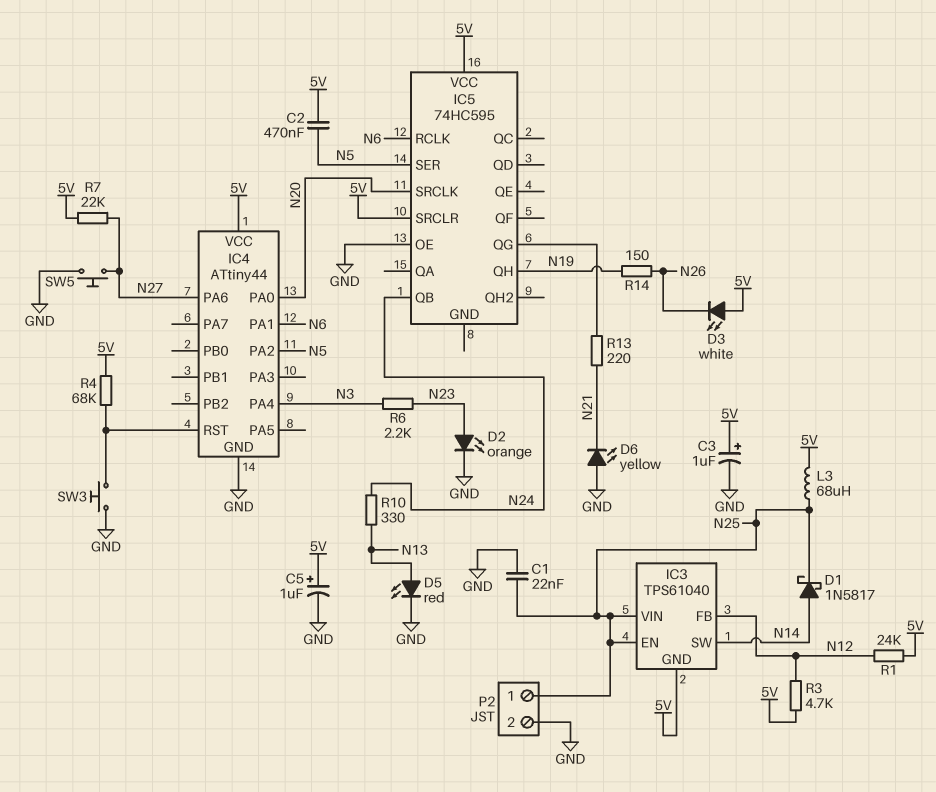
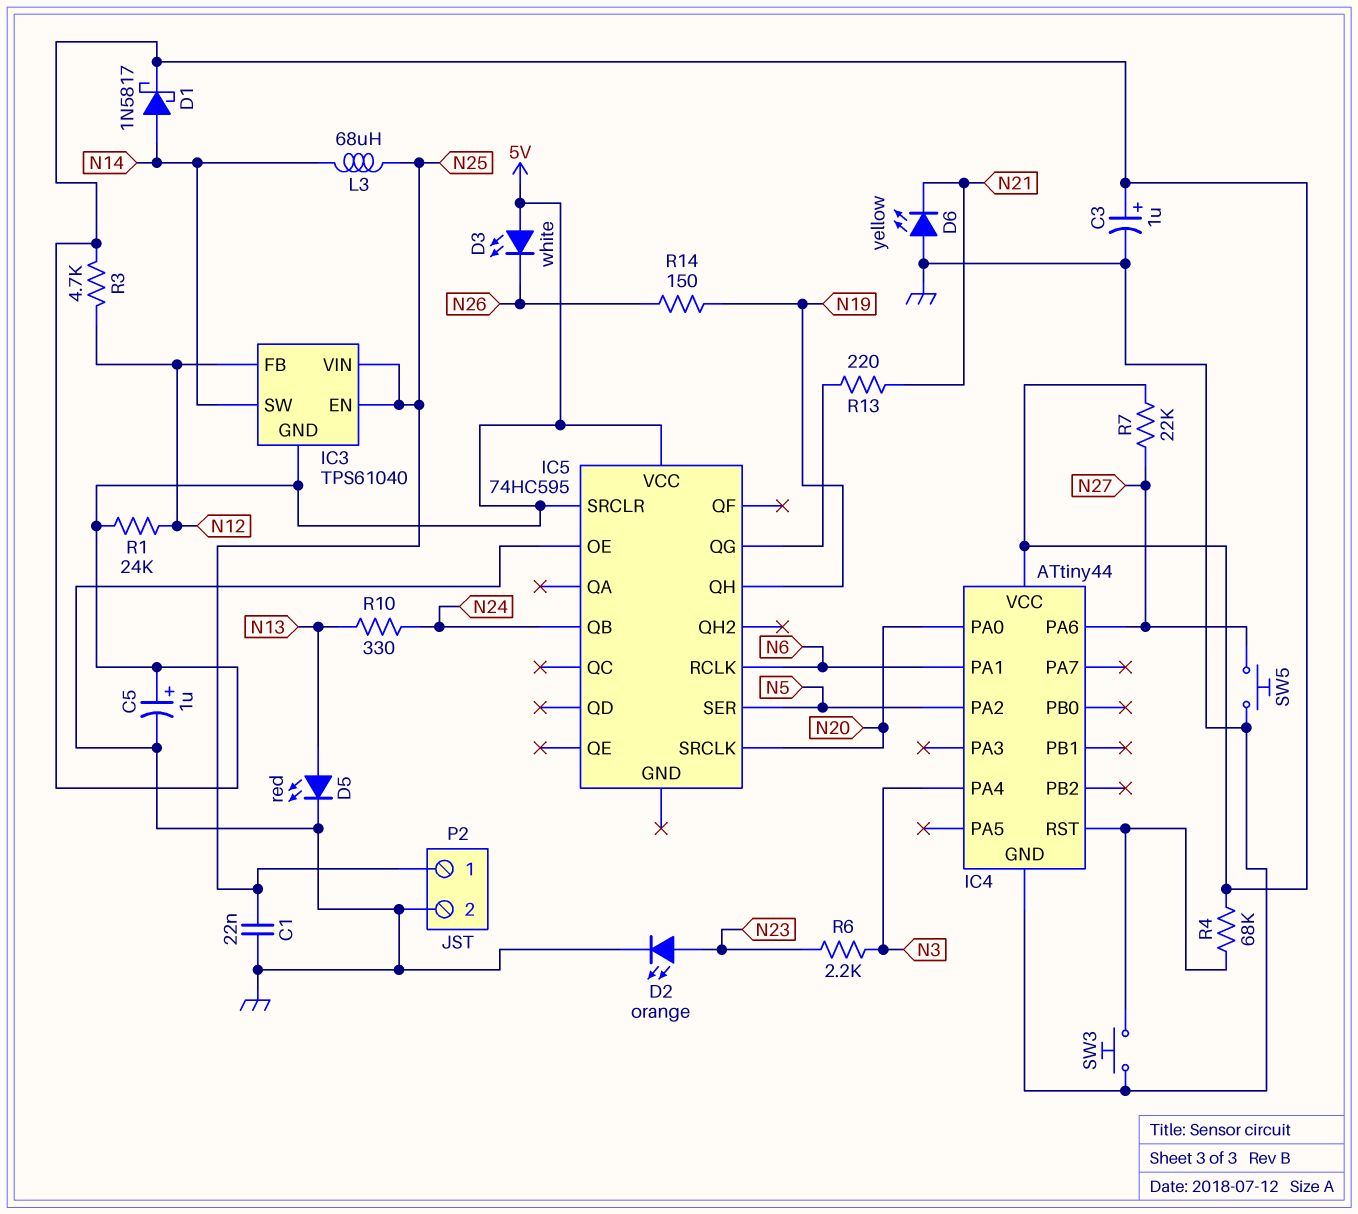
C2: 470nF (5V, N5) -> none
D1: schottky 1N5817 (A N14, K N25) -> schottky 1N5817 (A N14, K 5V)
L3: 68uH (5V, N25) -> 68uH (N14, N25)

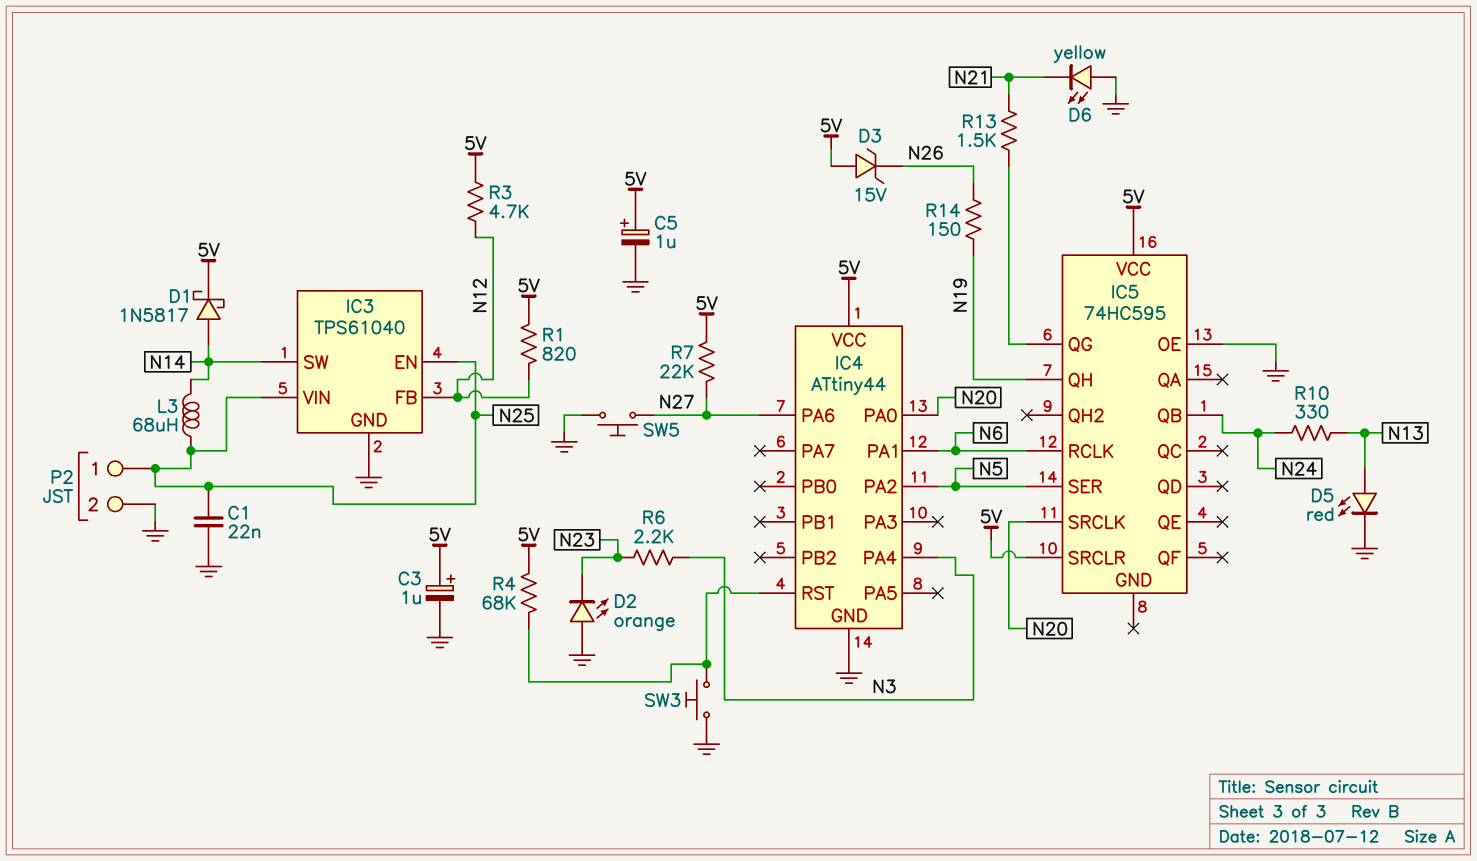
D2: LED orange (A N23, K GND) -> LED orange (A GND, K N23)
D3: LED white (A 5V, K N26) -> zener 15V (A 5V, K N26)
IC3 pin GND: 5V -> GND
R1: 24k (5V, N12) -> 820 (5V, N12)
R13: 220 (IC5/QG, N21) -> 1.5k (IC5/QG, N21)

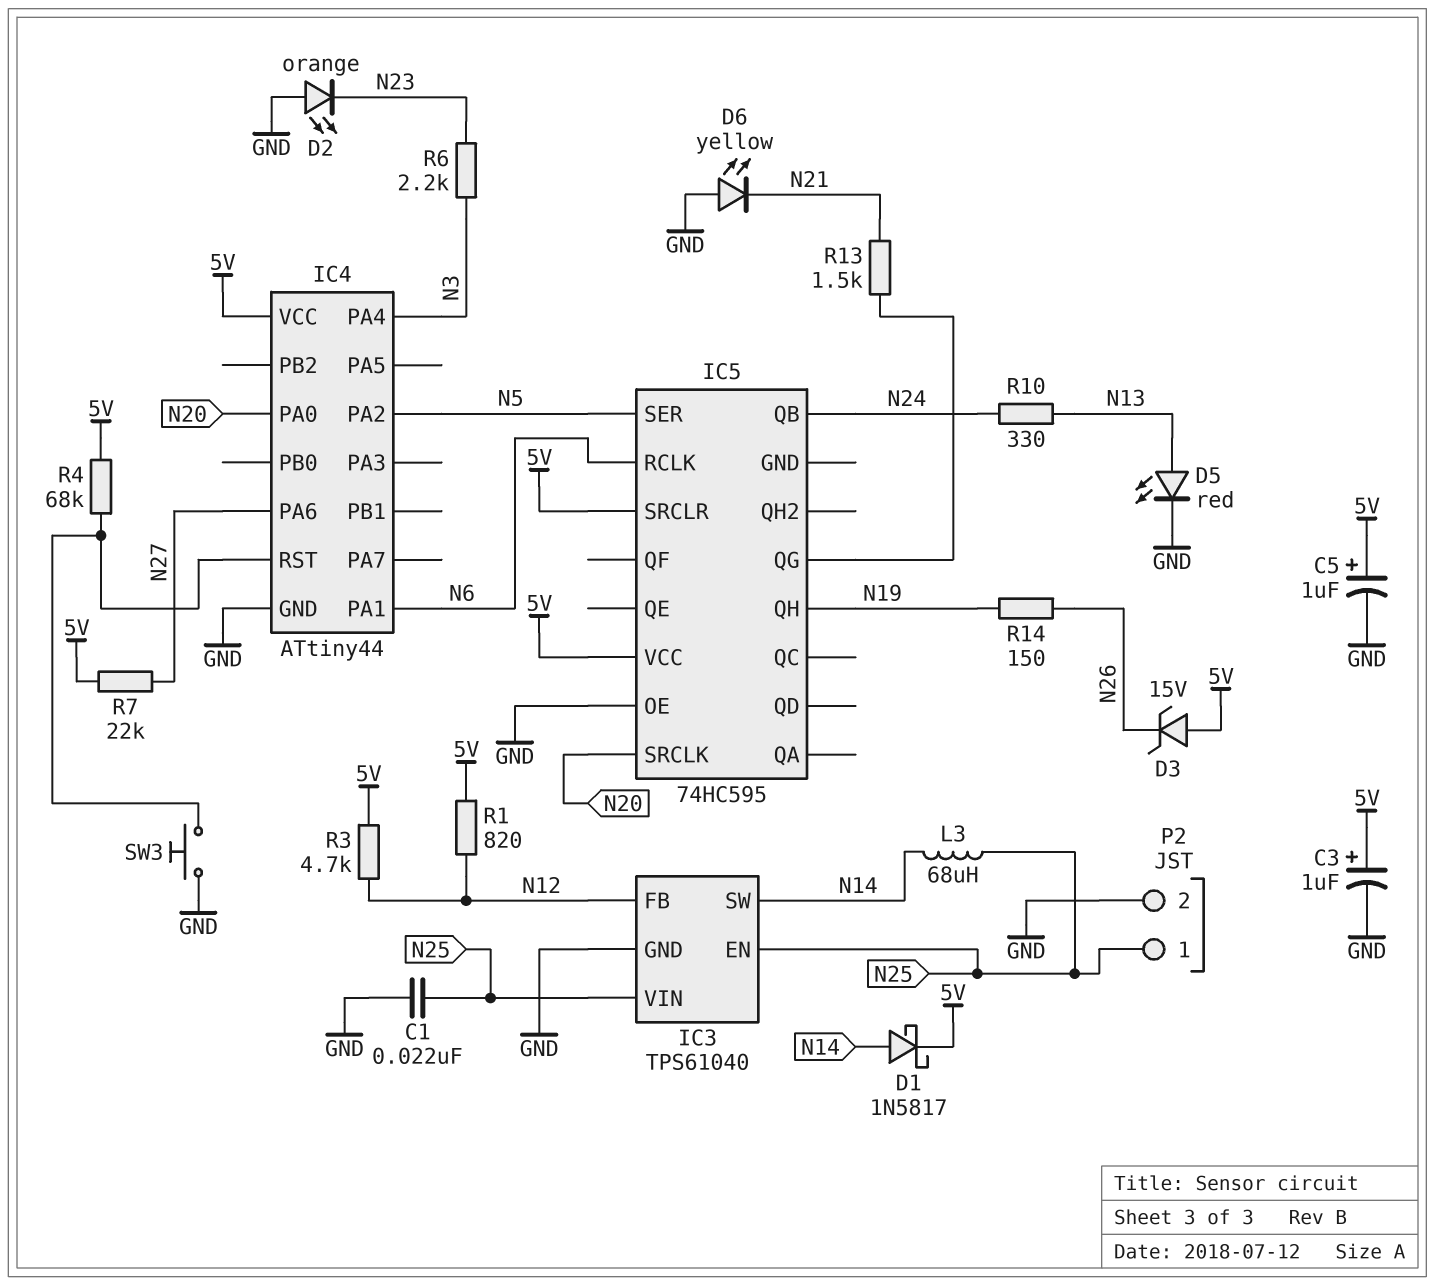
SW5: button (GND, N27) -> none

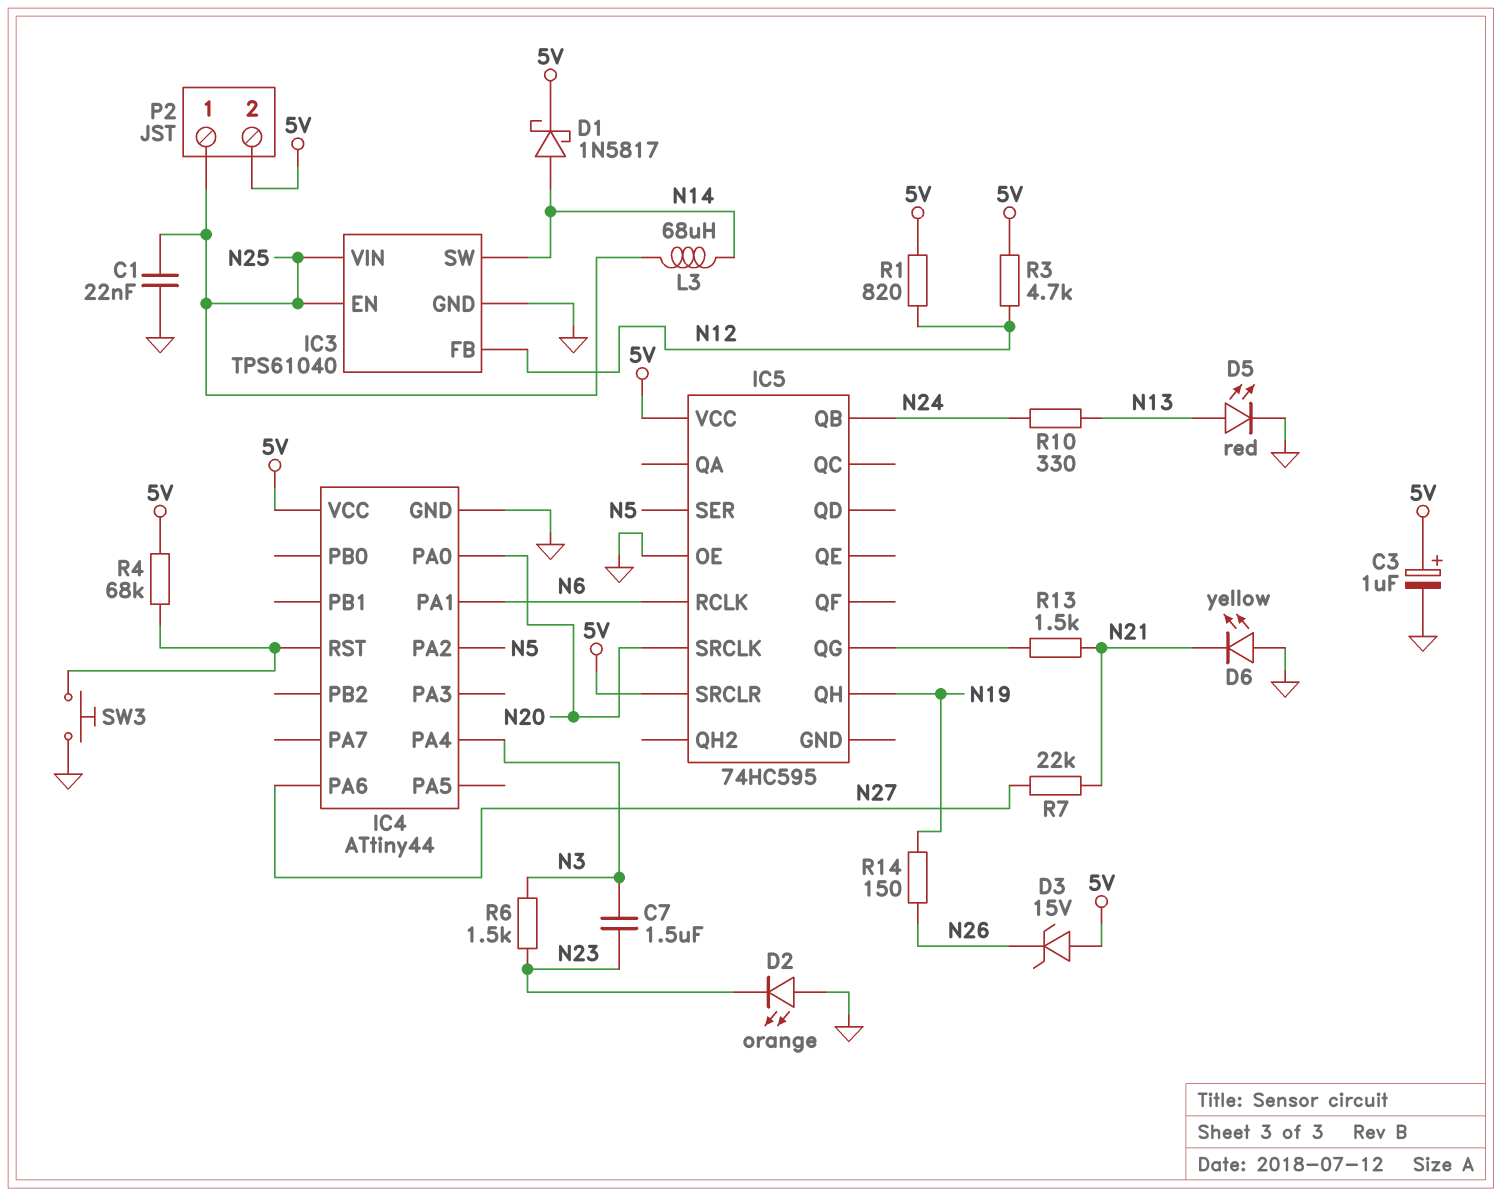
C5: 1uF (plus 5V, minus GND) -> none
C7: none -> 1.5uF (N3, N23)
P2 pin 2: GND -> 5V
R6: 2.2k (N3, N23) -> 1.5k (N3, N23)
R7: 22k (5V, N27) -> 22k (N21, N27)

